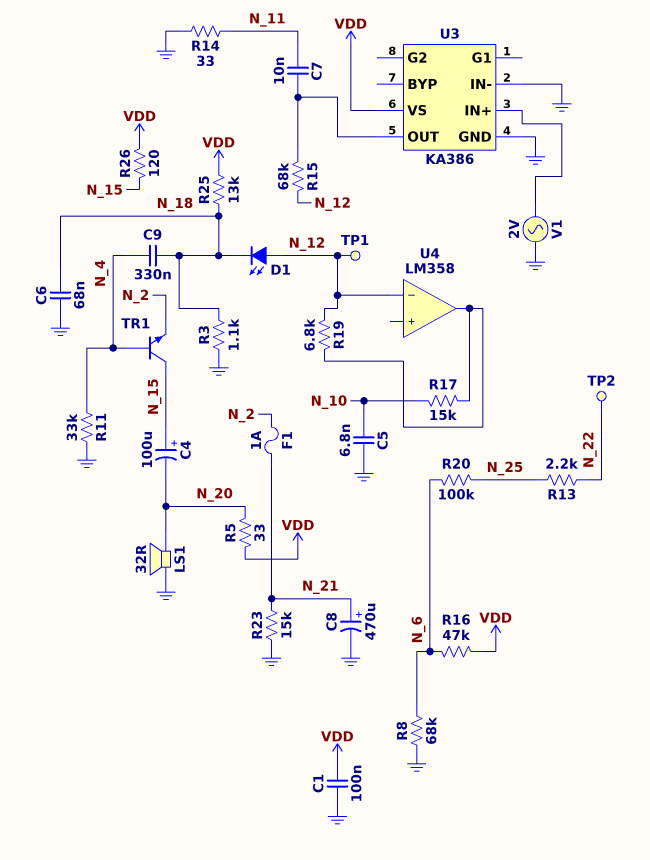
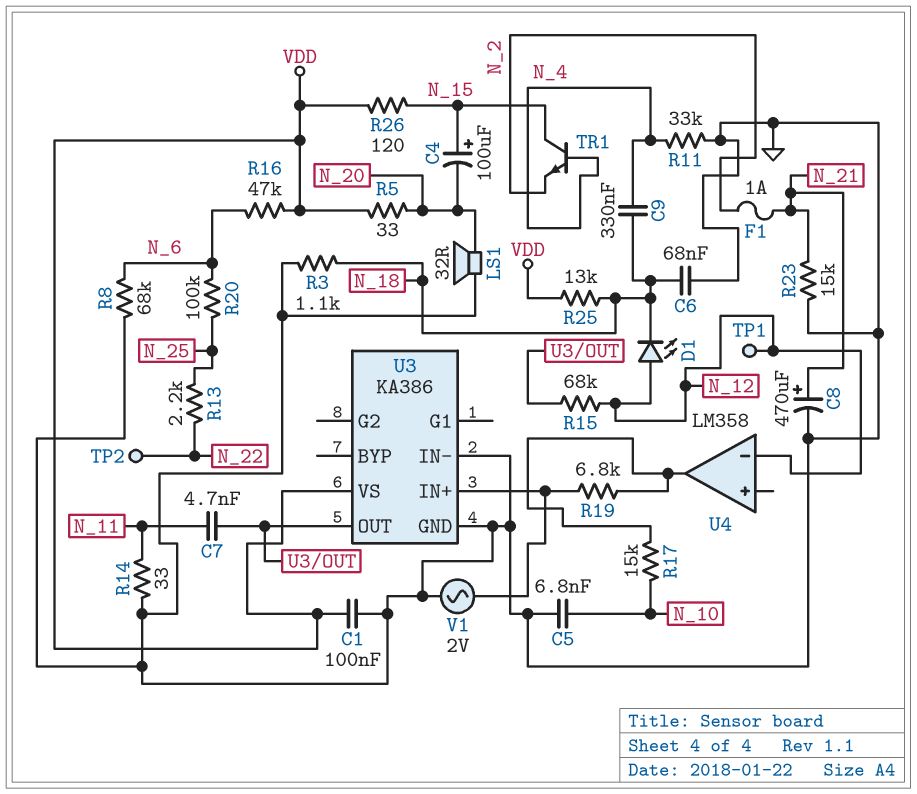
C7: 10nF (N_11, U3/OUT) -> 4.7nF (N_11, U3/OUT)
R19: 6.8k (N_12, U4/out) -> 6.8k (U3/IN+, U4/out)

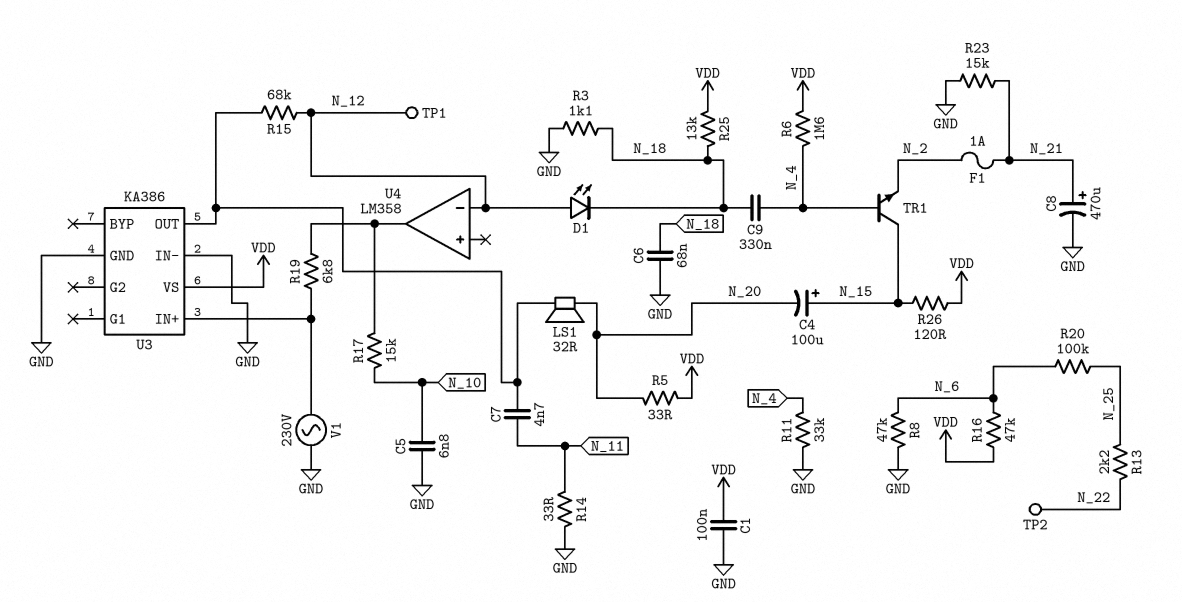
LS1: speaker 32R (GND, N_20) -> speaker 32R (N_20, U3/OUT)
R6: none -> 1.6M (N_4, VDD)
R8: 68k (GND, N_6) -> 47k (GND, N_6)
V1: AC 2V (GND, U3/IN+) -> AC 230V (GND, U3/IN+)

